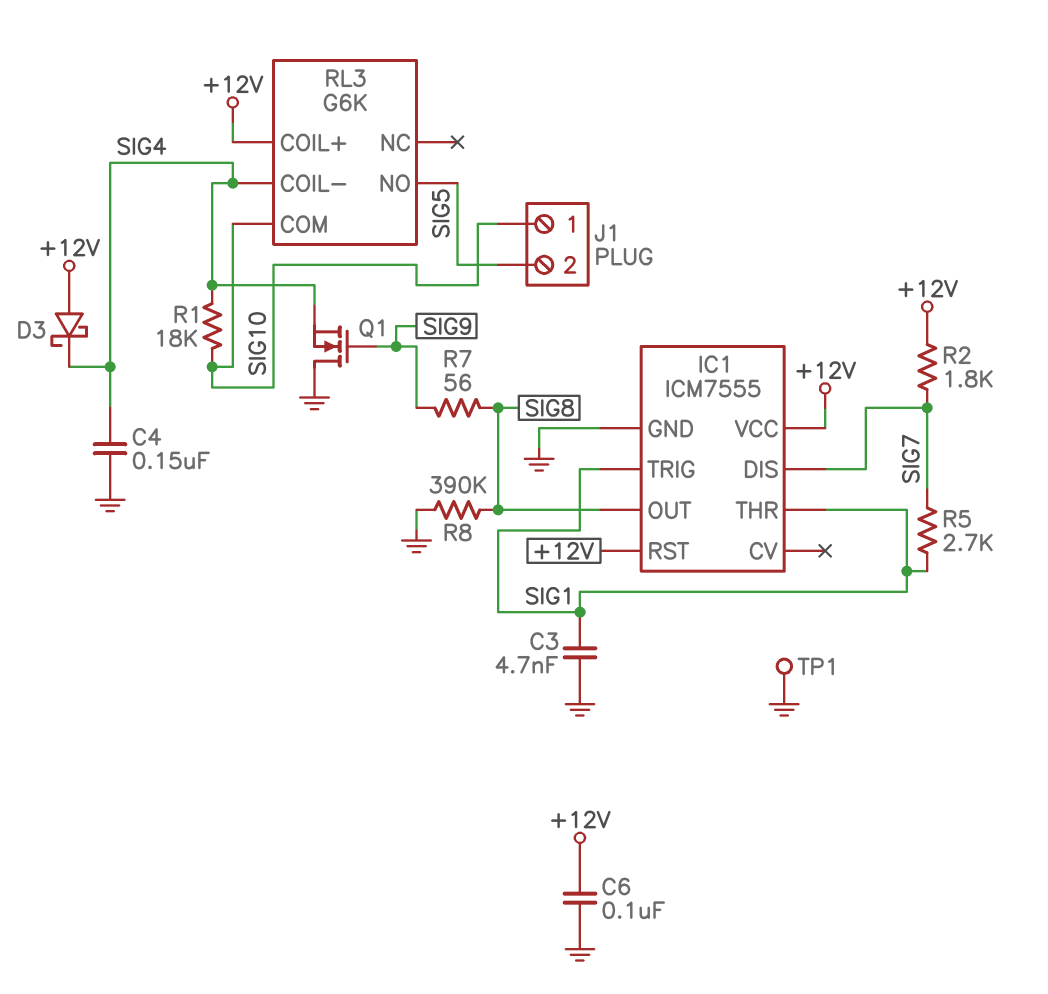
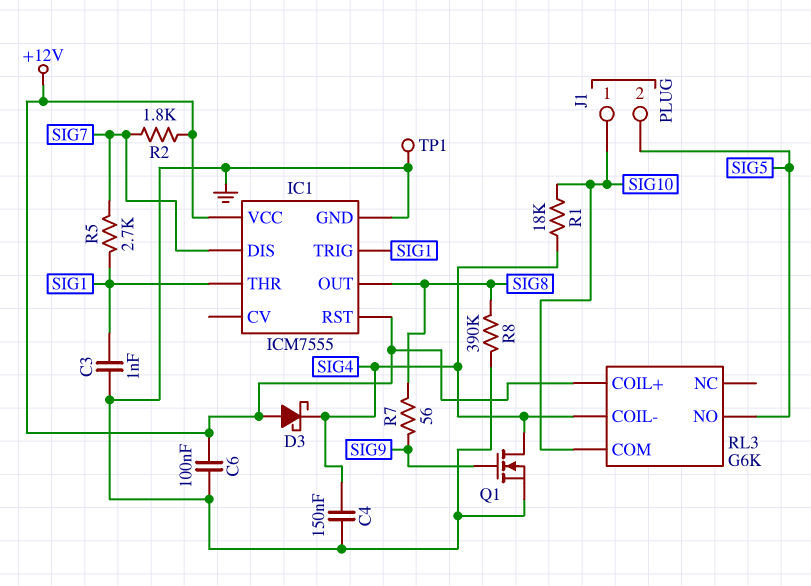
C3: 4.7nF (GND, SIG1) -> 1nF (GND, SIG1)
Q1: NMOS (G SIG9, D GND, S SIG4) -> NMOS (G SIG9, D SIG4, S GND)

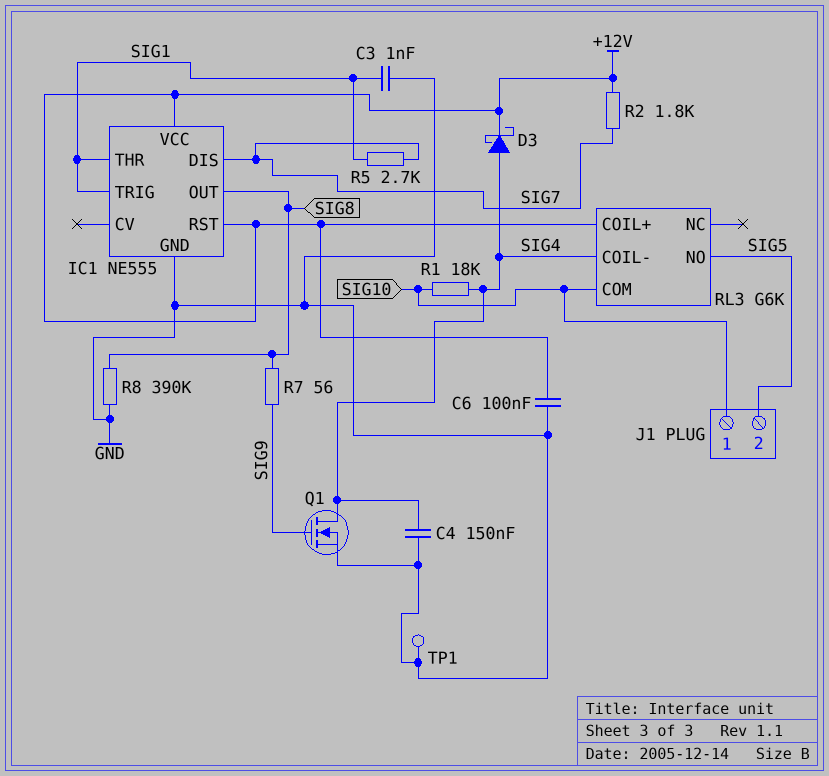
D3: schottky (A +12V, K SIG4) -> schottky (A SIG4, K +12V)
IC1: ICM7555 -> NE555

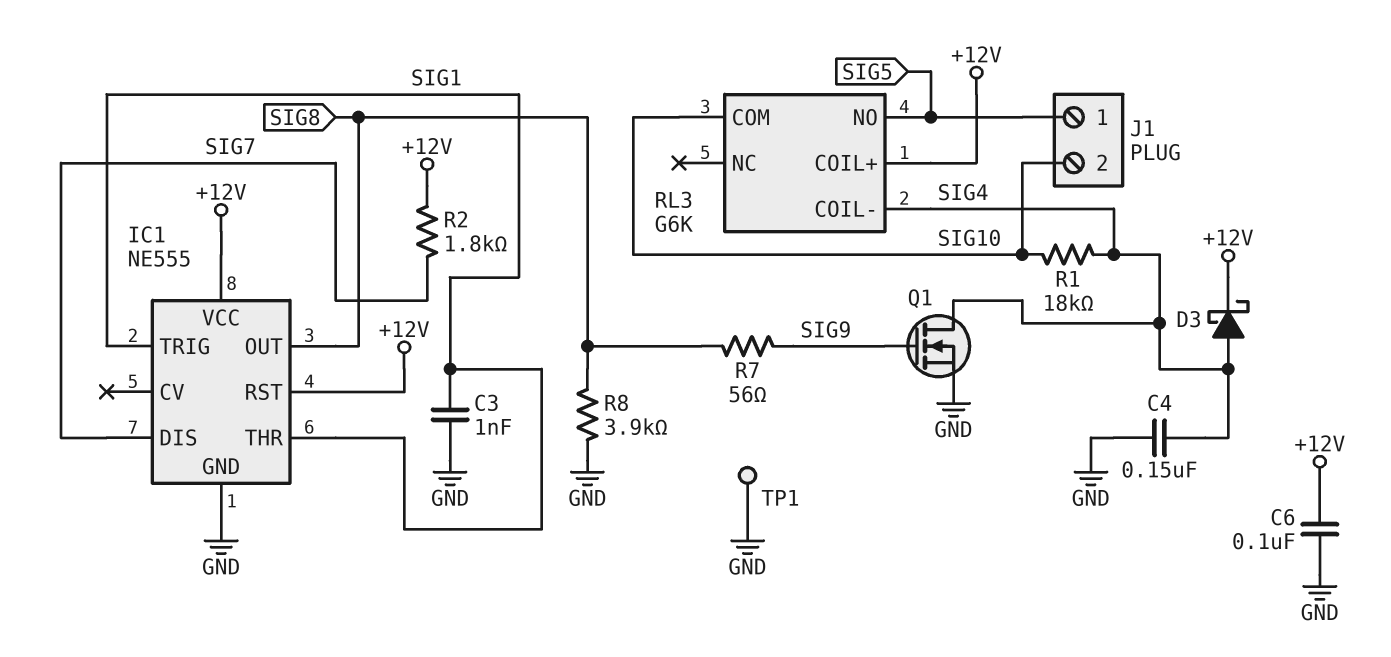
J1 pin 1: SIG10 -> SIG5
J1 pin 2: SIG5 -> SIG10
R5: 2.7k (SIG1, SIG7) -> none
R8: 390k (GND, SIG8) -> 3.9k (GND, SIG8)

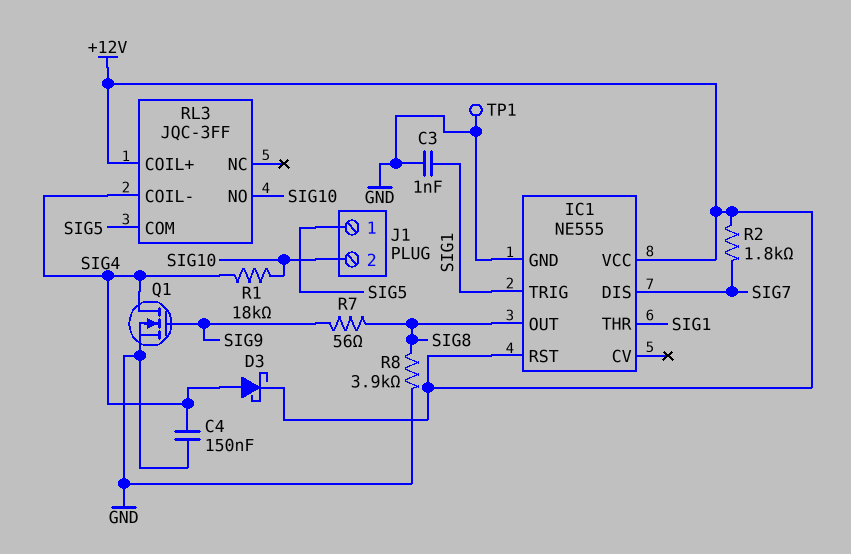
C6: 100nF (+12V, GND) -> none
RL3: G6K -> JQC-3FF
RL3 pin COM: SIG10 -> SIG5
RL3 pin NO: SIG5 -> SIG10

